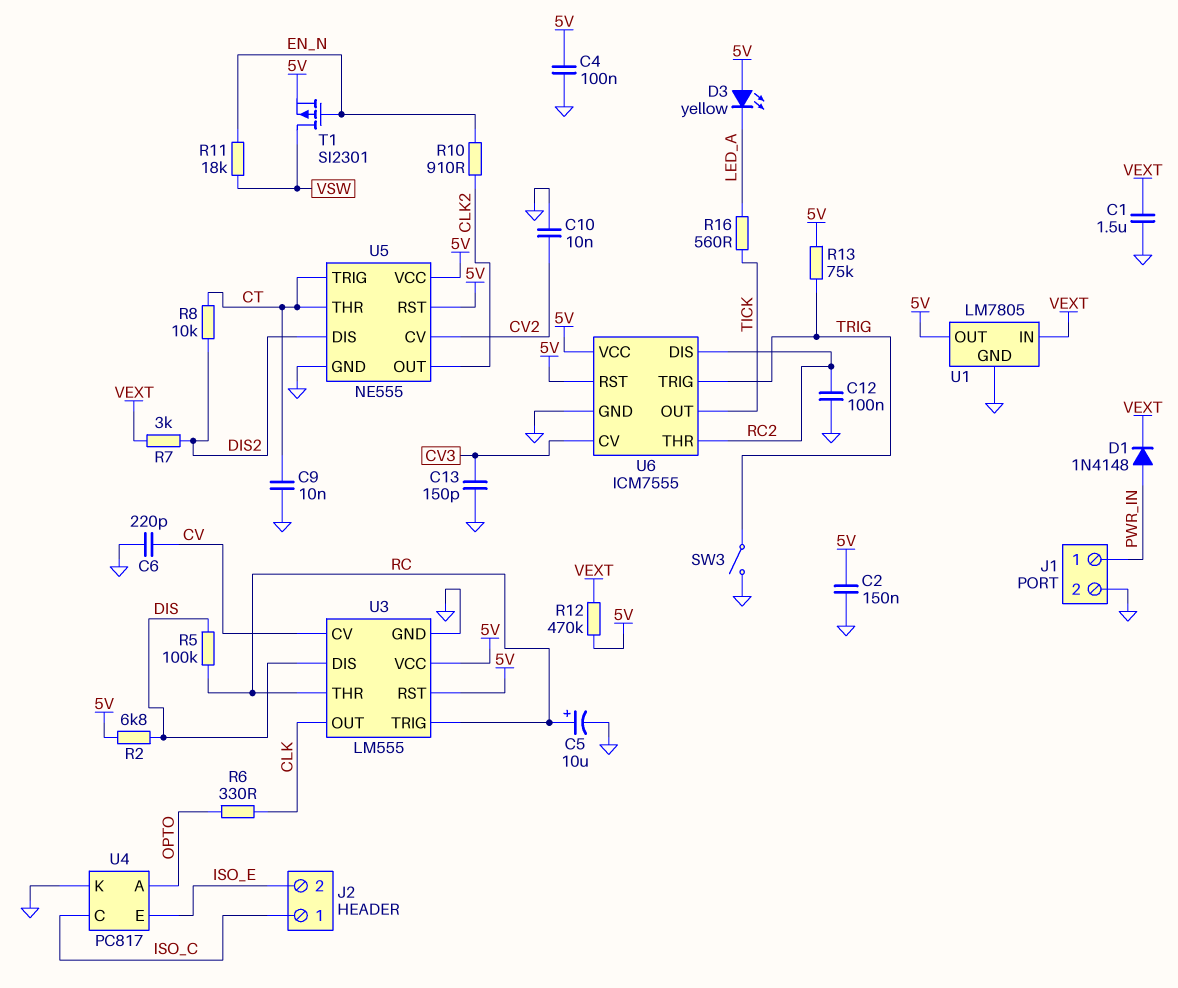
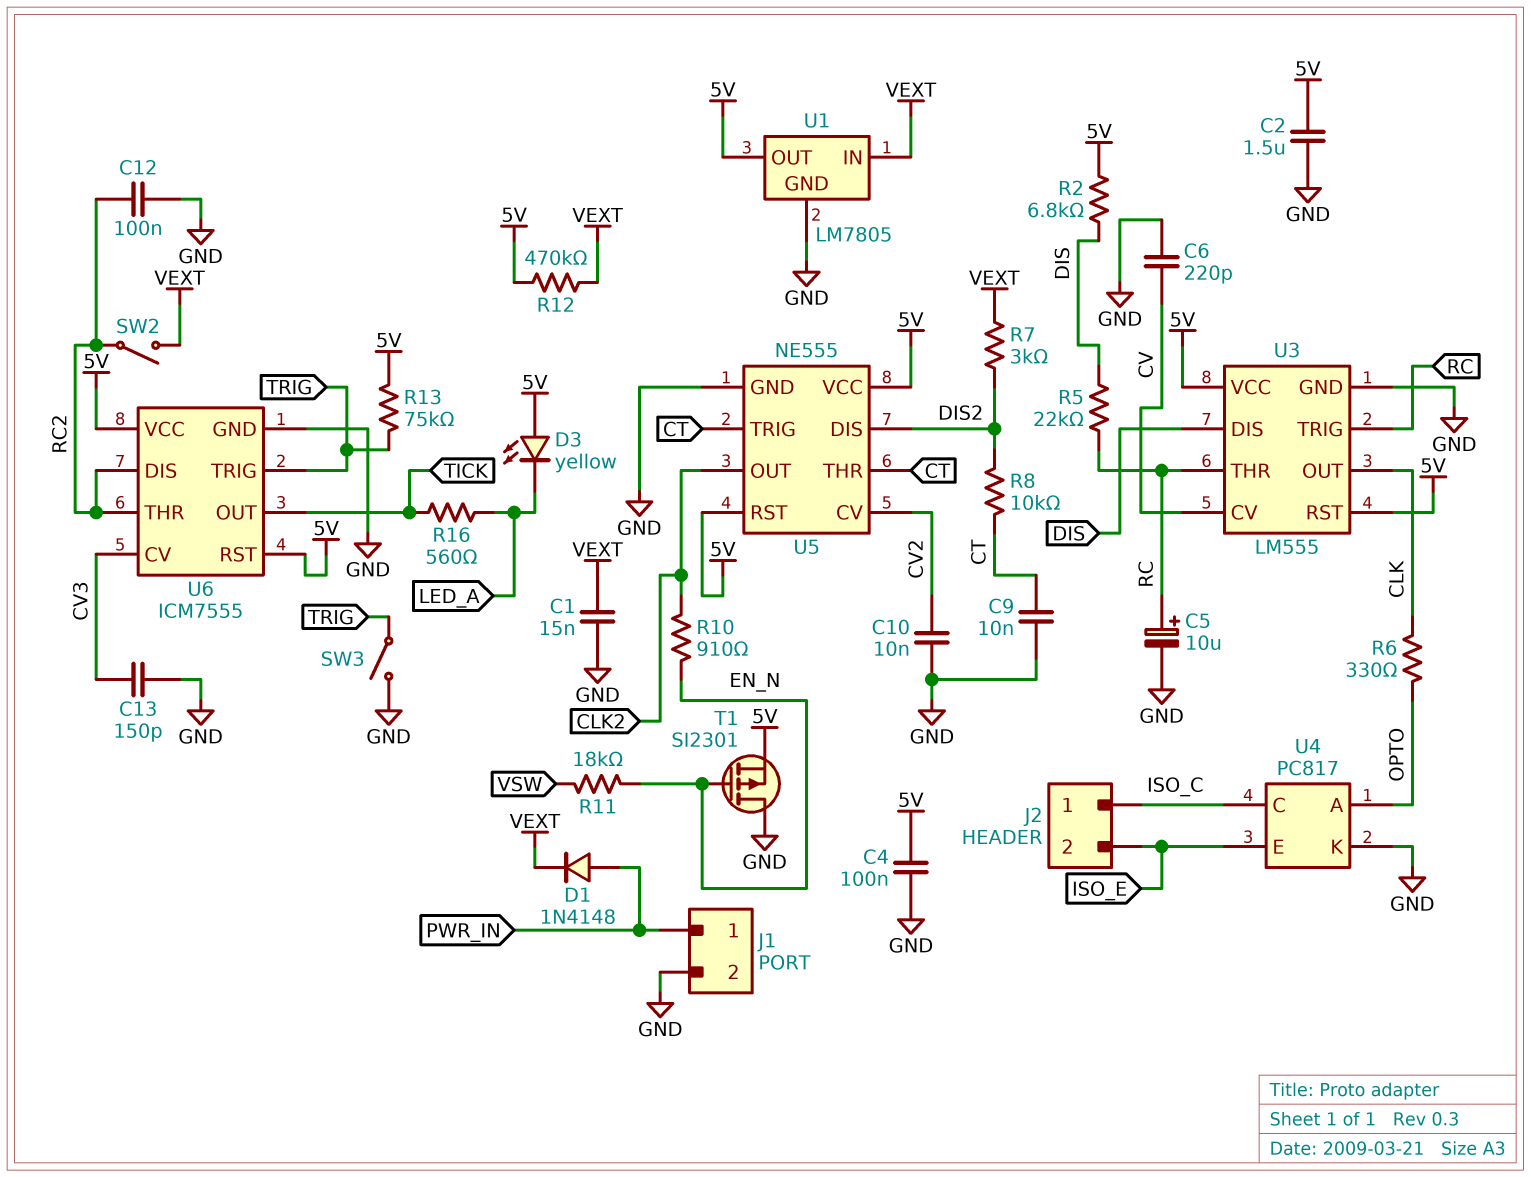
C1: 1.5uF (GND, VEXT) -> 15nF (GND, VEXT)
C2: 150nF (5V, GND) -> 1.5uF (5V, GND)
R5: 100k (DIS, RC) -> 22k (DIS, RC)
SW2: none -> switch (RC2, VEXT)
T1: PMOS SI2301 (G EN_N, D VSW, S 5V) -> PMOS SI2301 (G EN_N, D GND, S 5V)

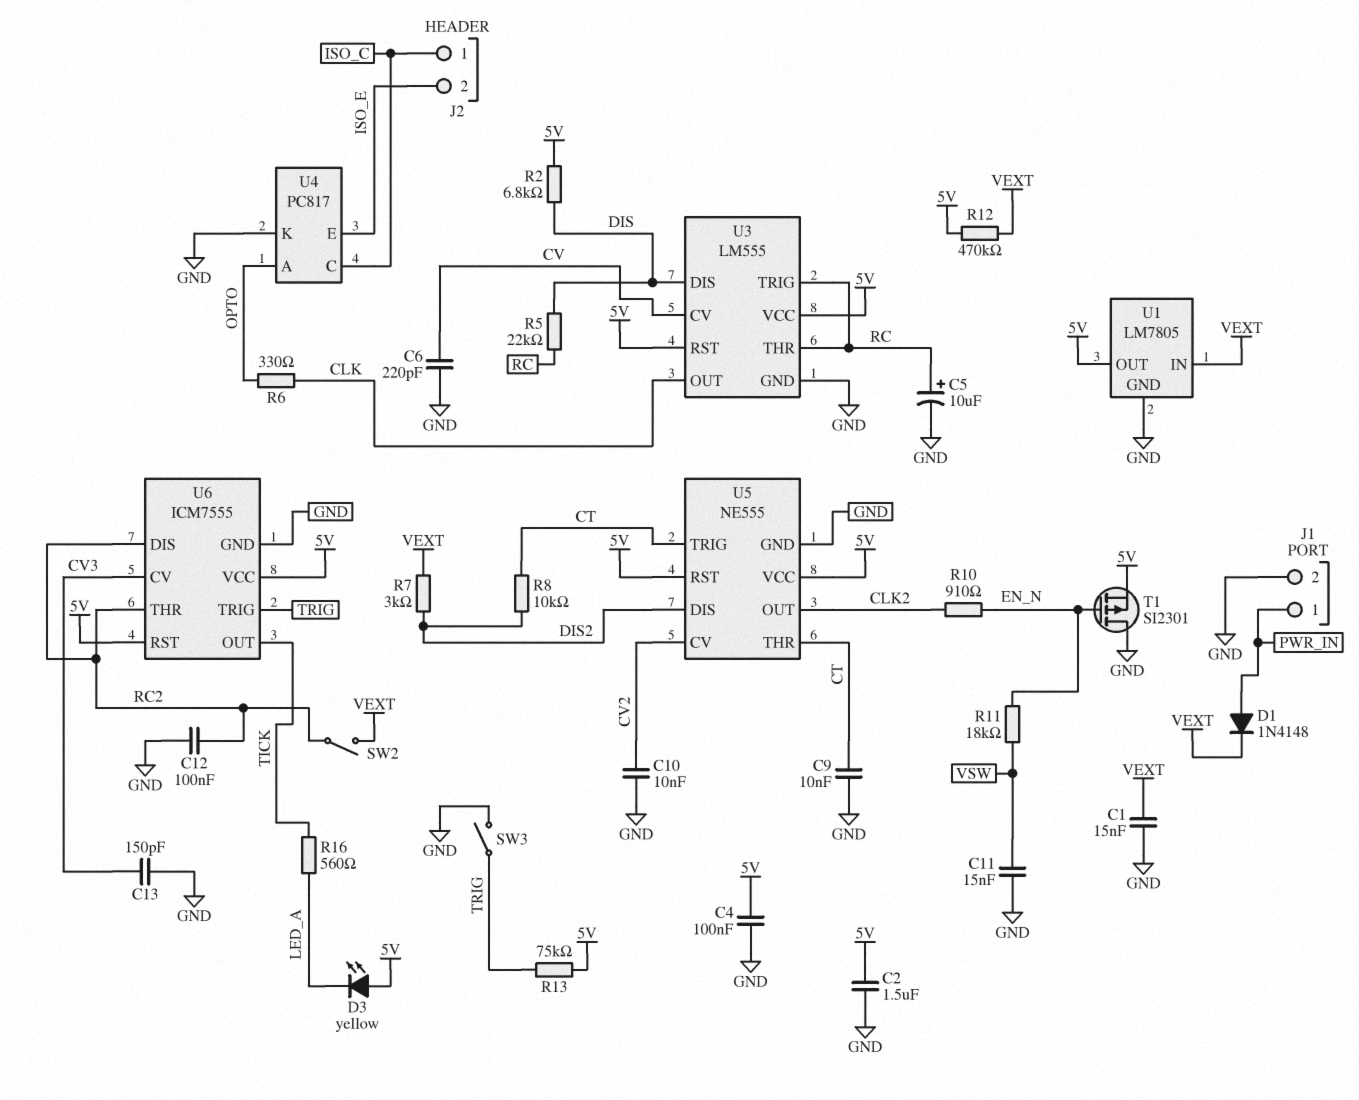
C11: none -> 15nF (GND, VSW)

